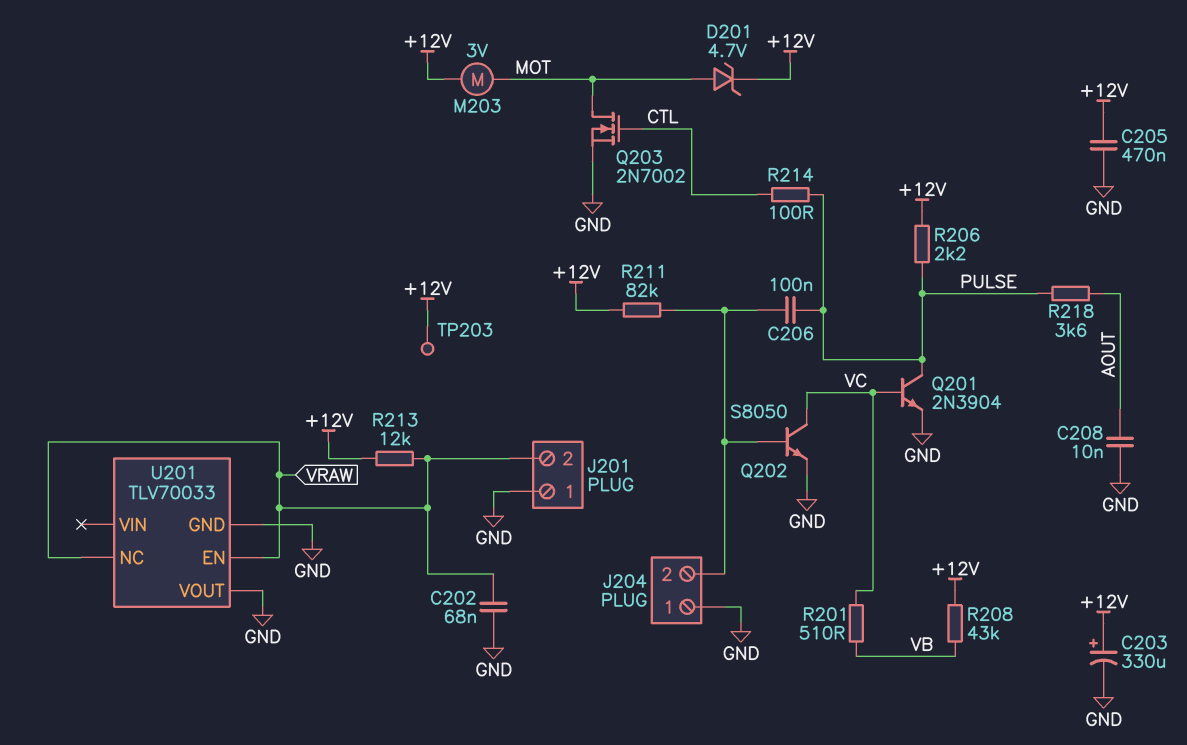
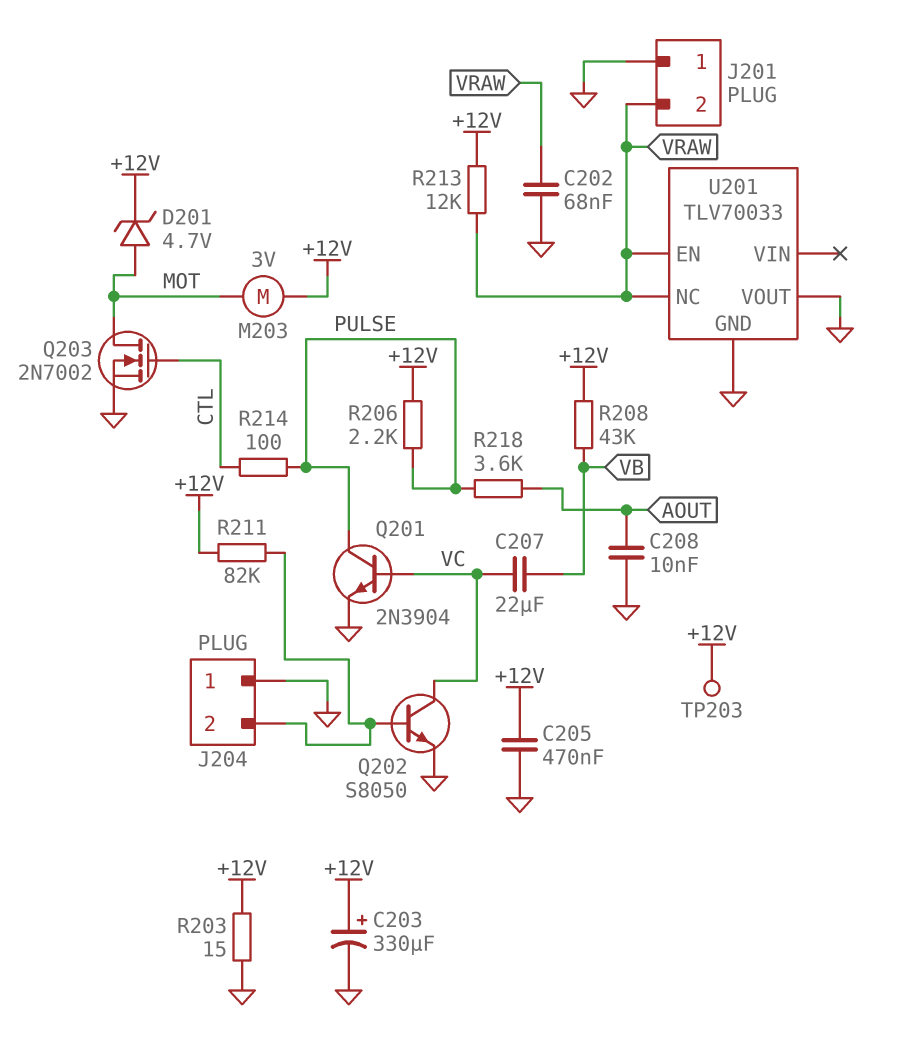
C206: 100nF (J204/2, PULSE) -> none
C207: none -> 22uF (VB, VC)
R201: 510 (VB, VC) -> none
R203: none -> 15 (+12V, GND)

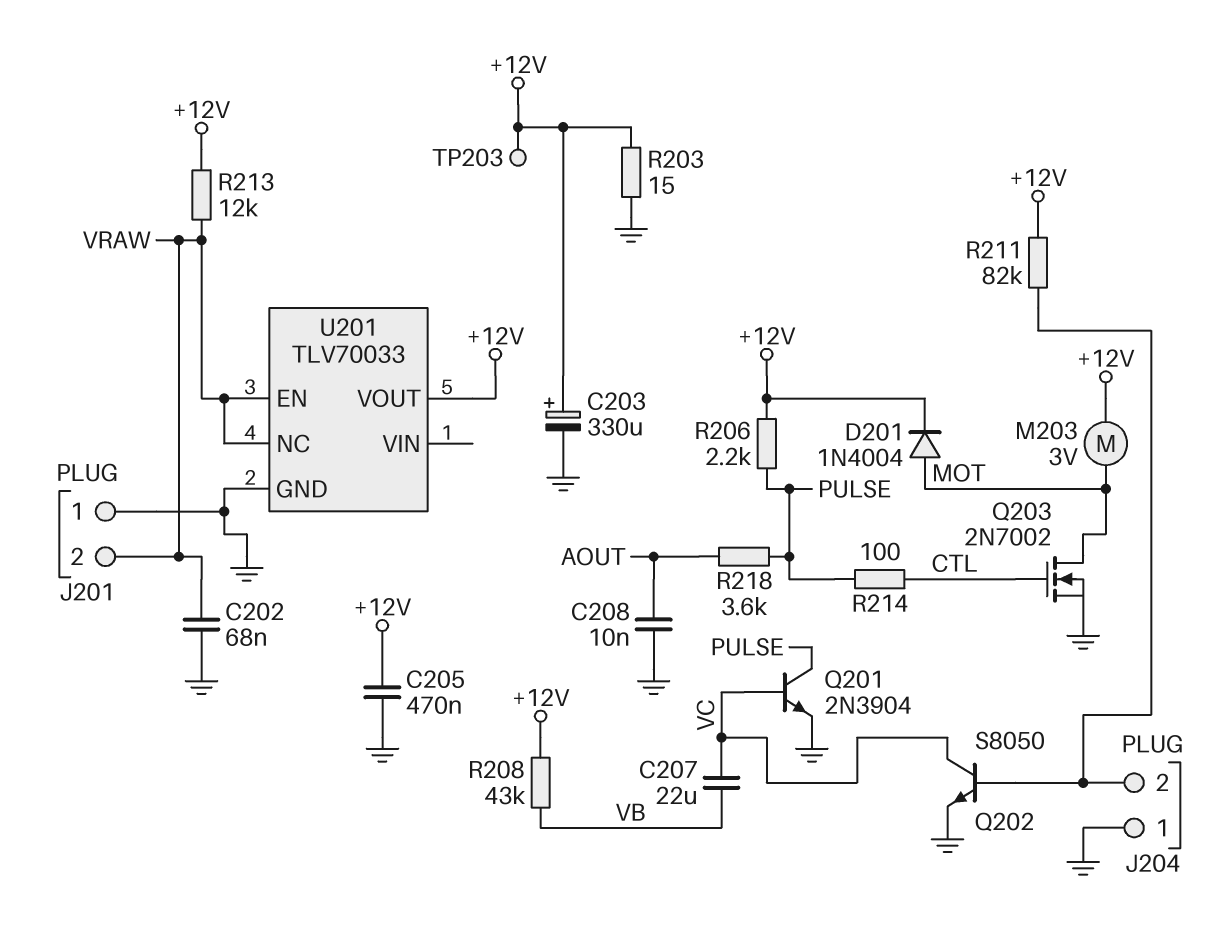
D201: zener 4.7V (A MOT, K +12V) -> diode 1N4004 (A MOT, K +12V)
U201 pin VOUT: GND -> +12V

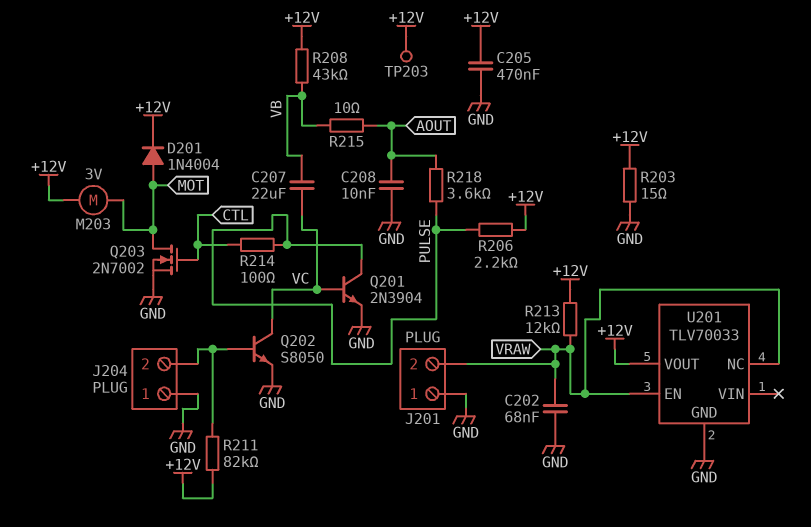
C203: 330uF (plus +12V, minus GND) -> none
R215: none -> 10 (AOUT, VB)

